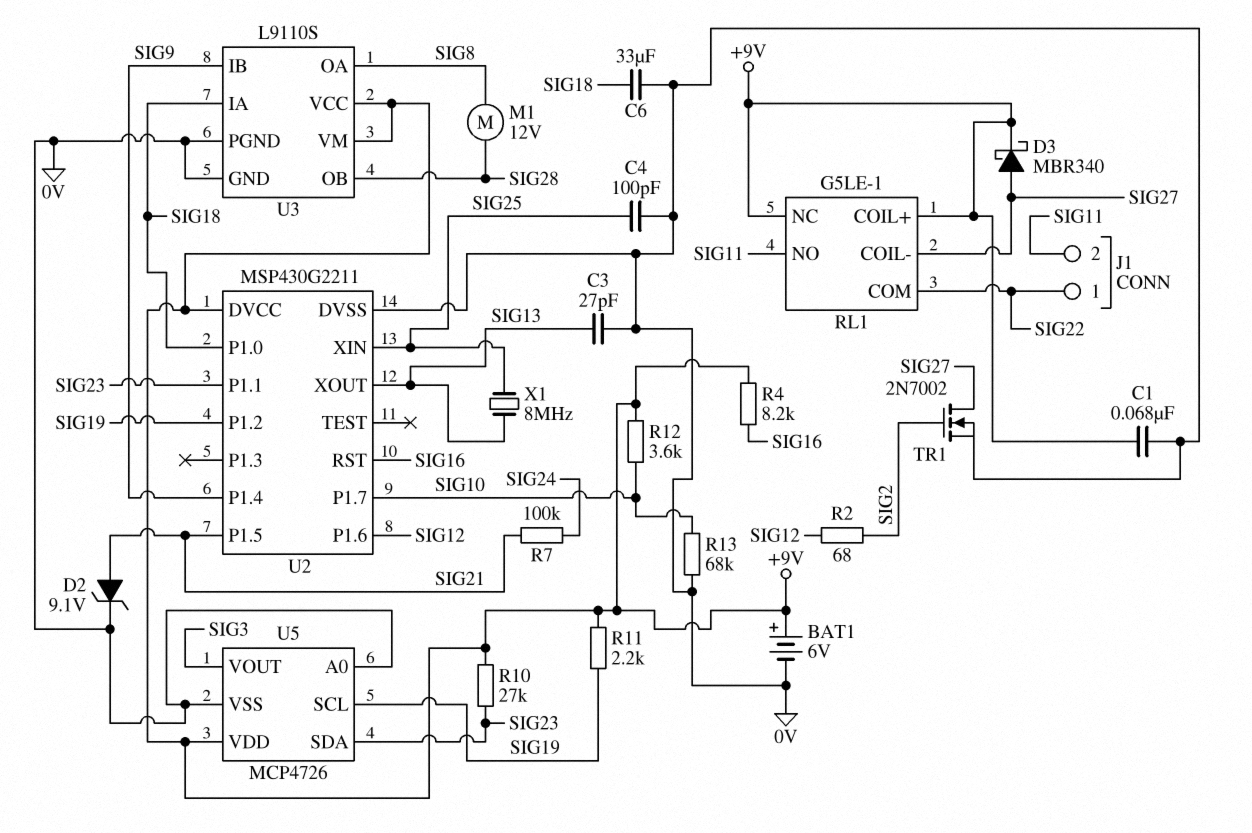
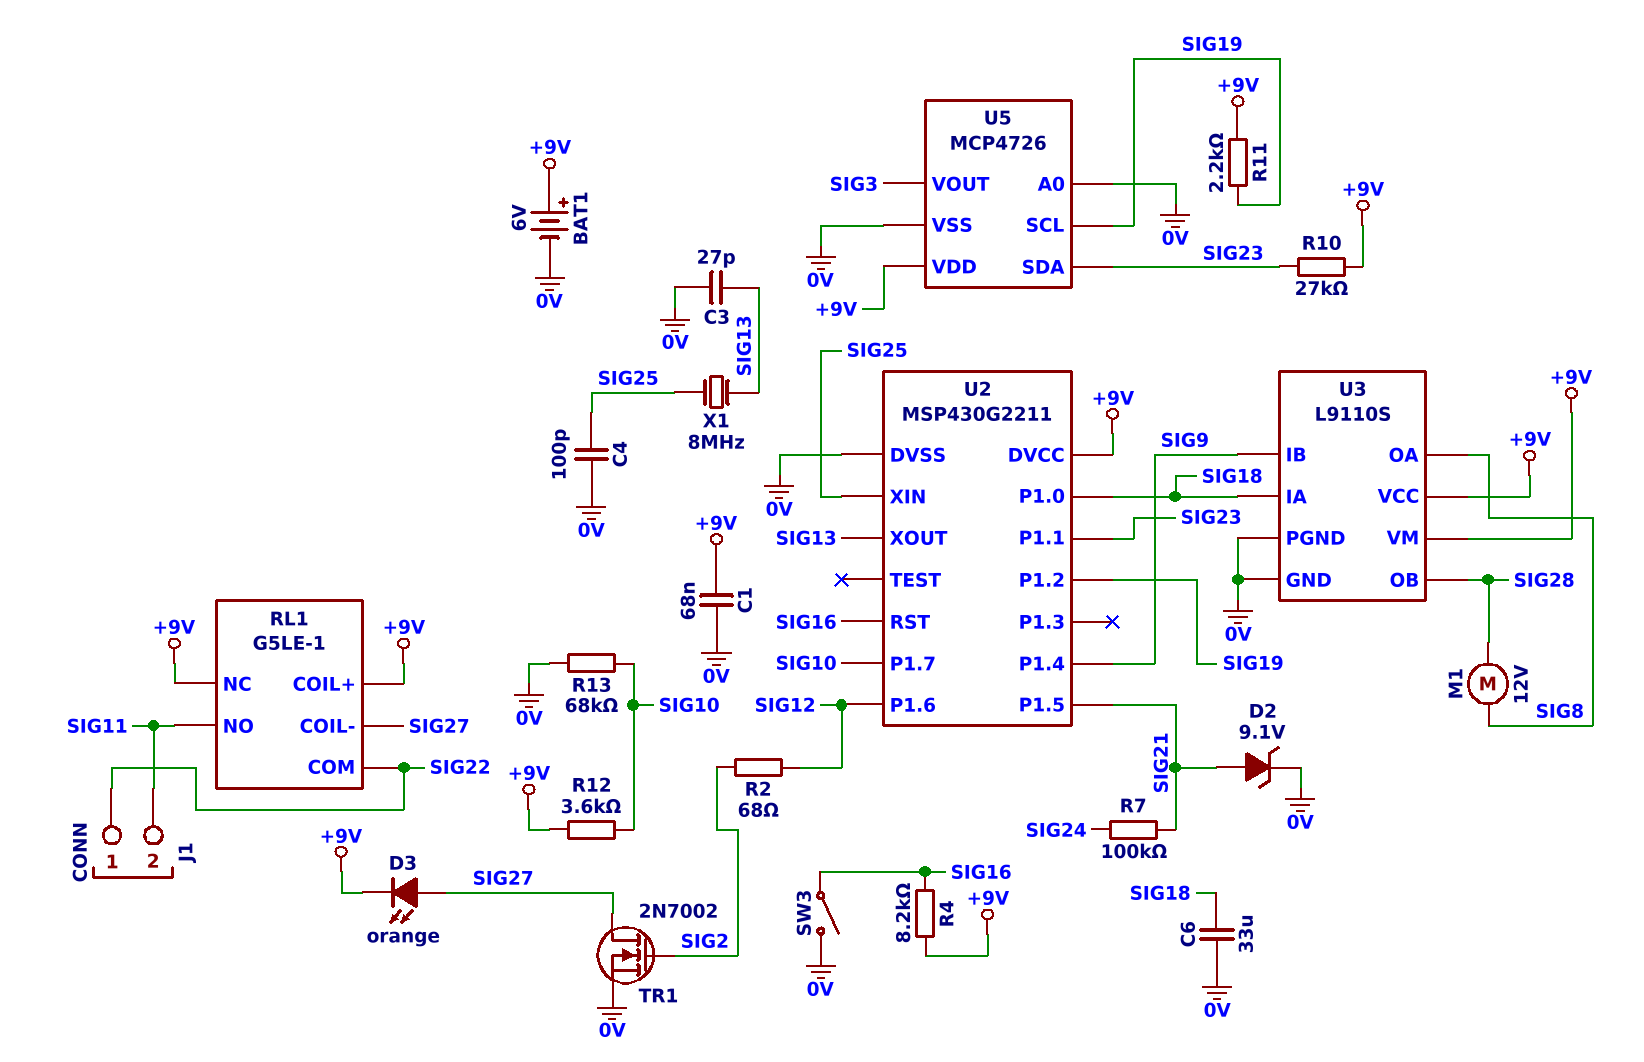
D3: schottky MBR340 (A SIG27, K +9V) -> LED orange (A SIG27, K +9V)
SW3: none -> switch (0V, SIG16)

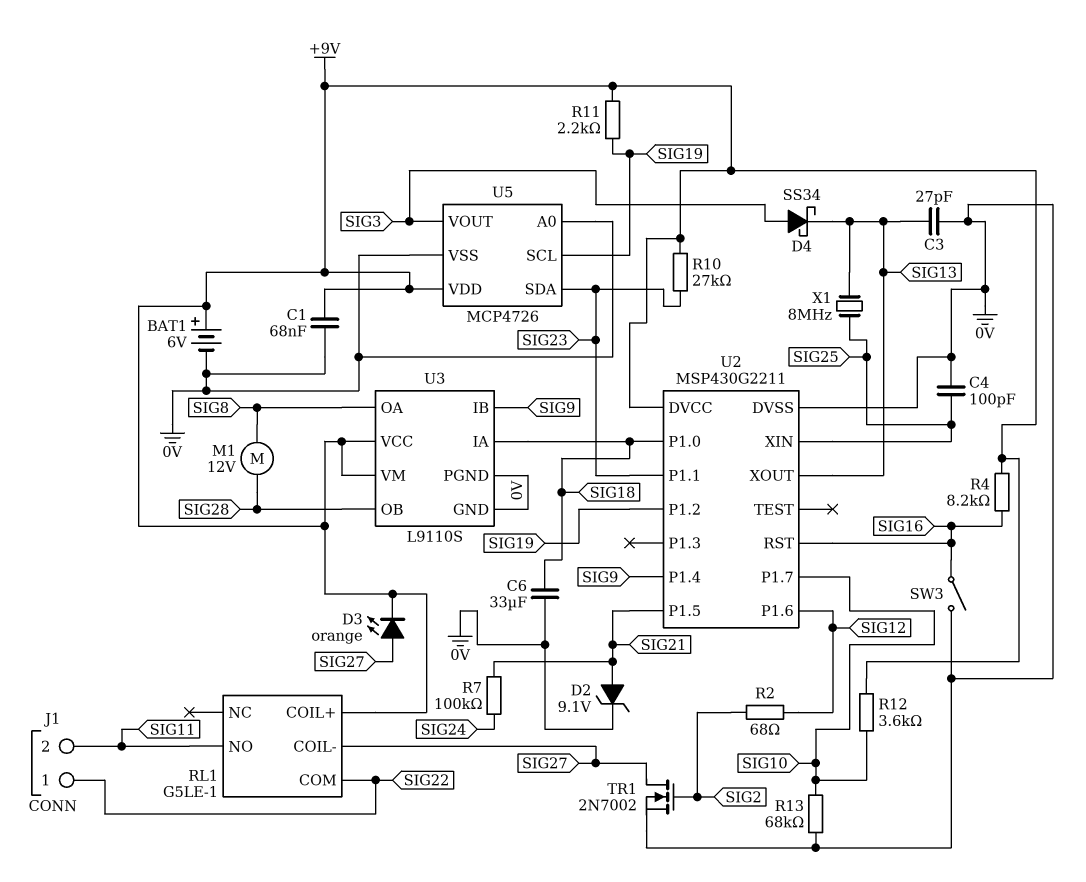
D4: none -> schottky SS34 (A SIG3, K SIG13)
RL1 pin NC: +9V -> none

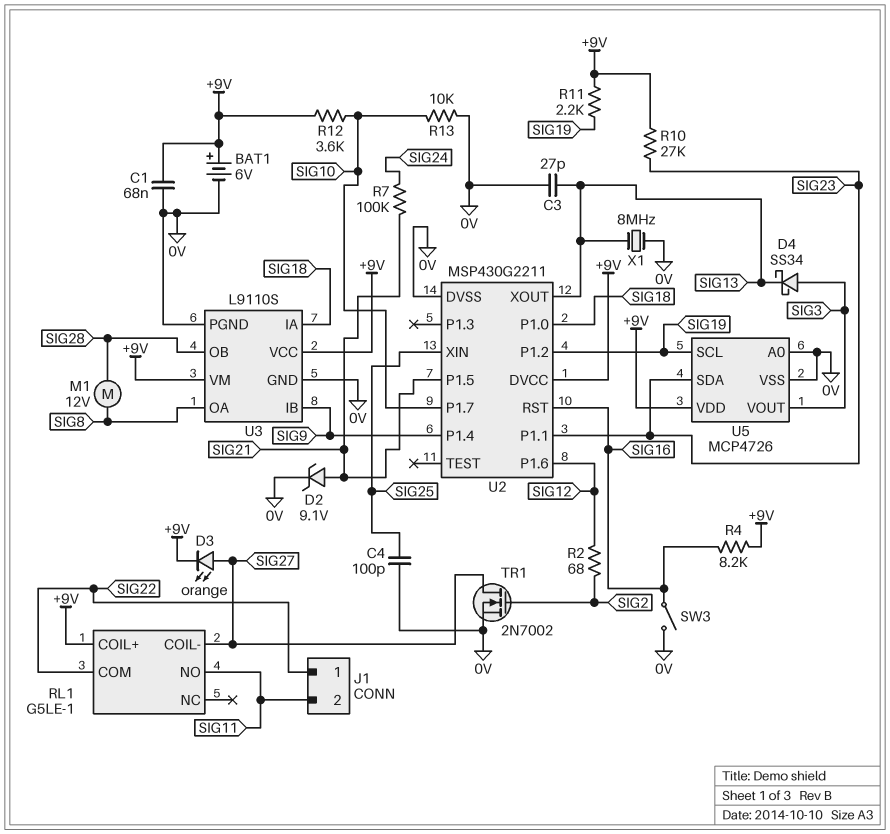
C6: 33uF (0V, SIG18) -> none
R13: 68k (0V, SIG10) -> 10k (0V, SIG10)
X1: 8MHz (SIG13, SIG25) -> 8MHz (0V, SIG13)

